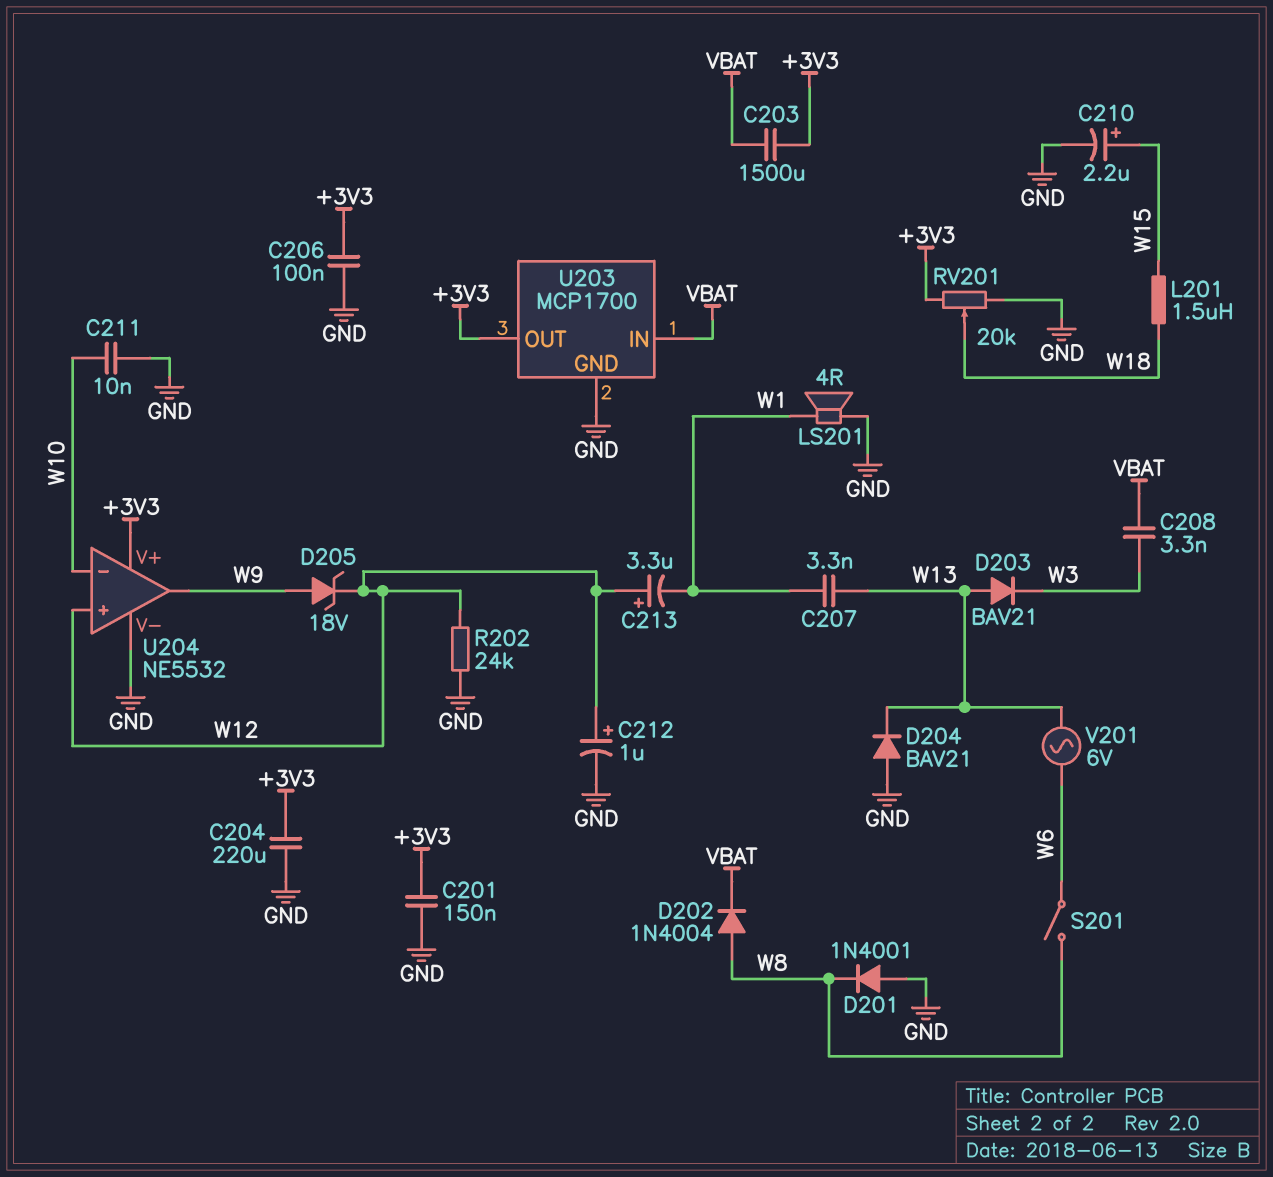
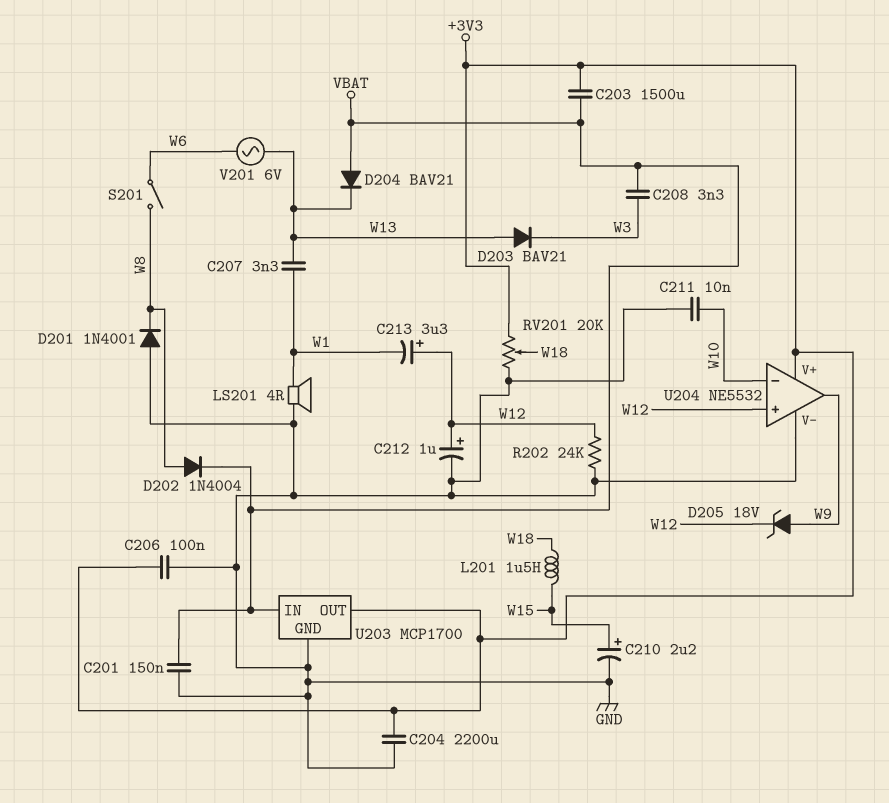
C201: 150nF (+3V3, GND) -> 150nF (GND, VBAT)
C204: 220uF (+3V3, GND) -> 2200uF (+3V3, GND)
D204: diode BAV21 (A GND, K W13) -> diode BAV21 (A VBAT, K W13)

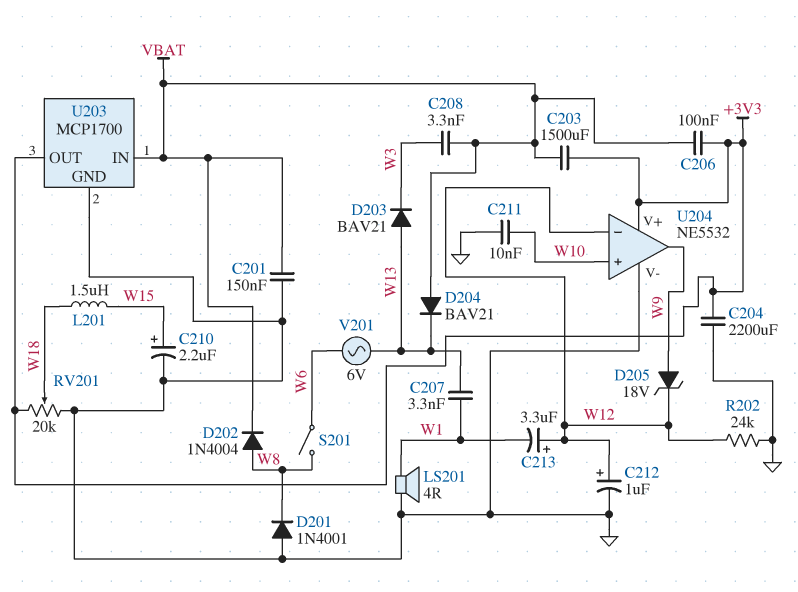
C206: 100nF (+3V3, GND) -> 100nF (+3V3, VBAT)
U204 pin in+: W12 -> W10
U204 pin in-: W10 -> W12

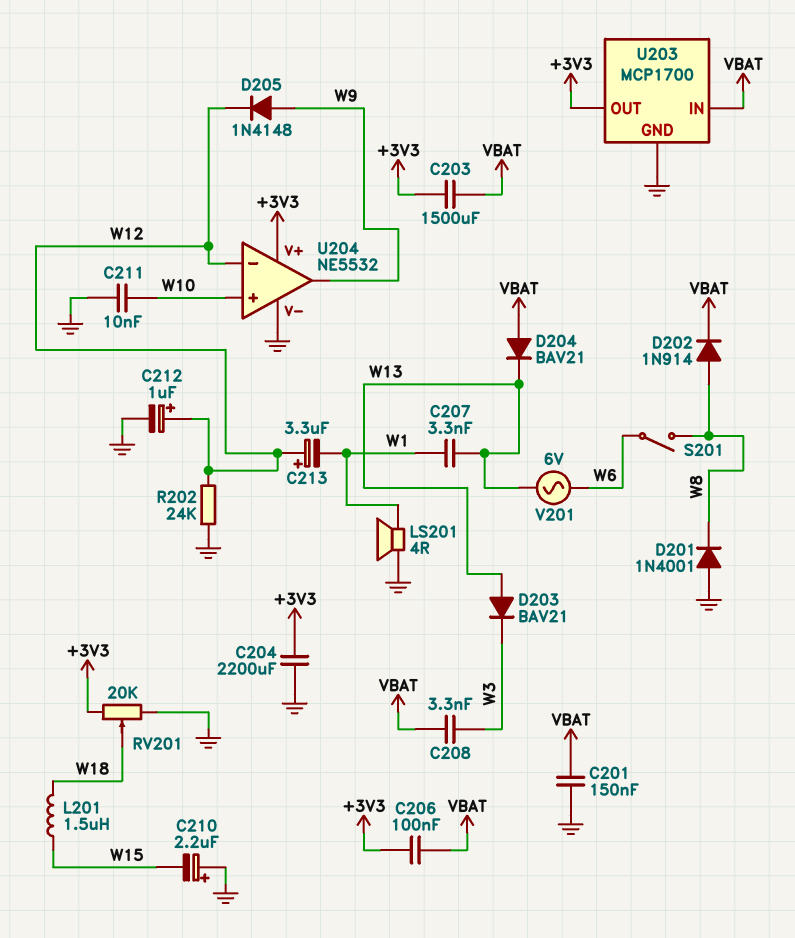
C210: 2.2uF (plus W15, minus GND) -> 2.2uF (plus GND, minus W15)
D202: diode 1N4004 (A W8, K VBAT) -> diode 1N914 (A W8, K VBAT)
D205: zener 18V (A W9, K W12) -> diode 1N4148 (A W9, K W12)

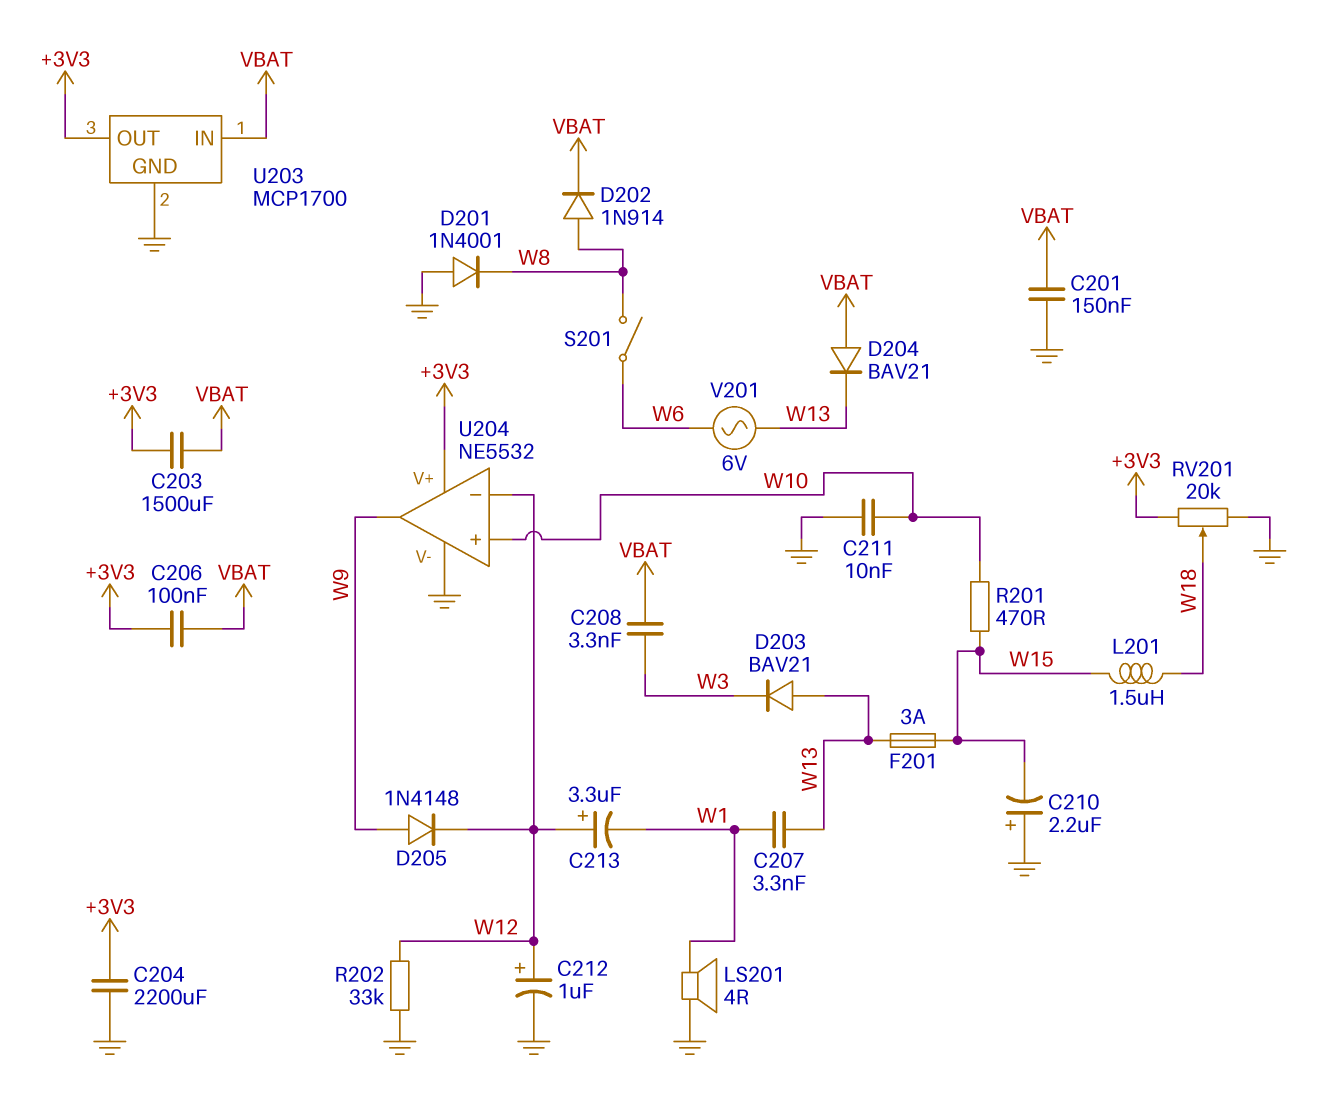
F201: none -> 3A (W13, W15)
R201: none -> 470 (W10, W15)
R202: 24k (GND, W12) -> 33k (GND, W12)

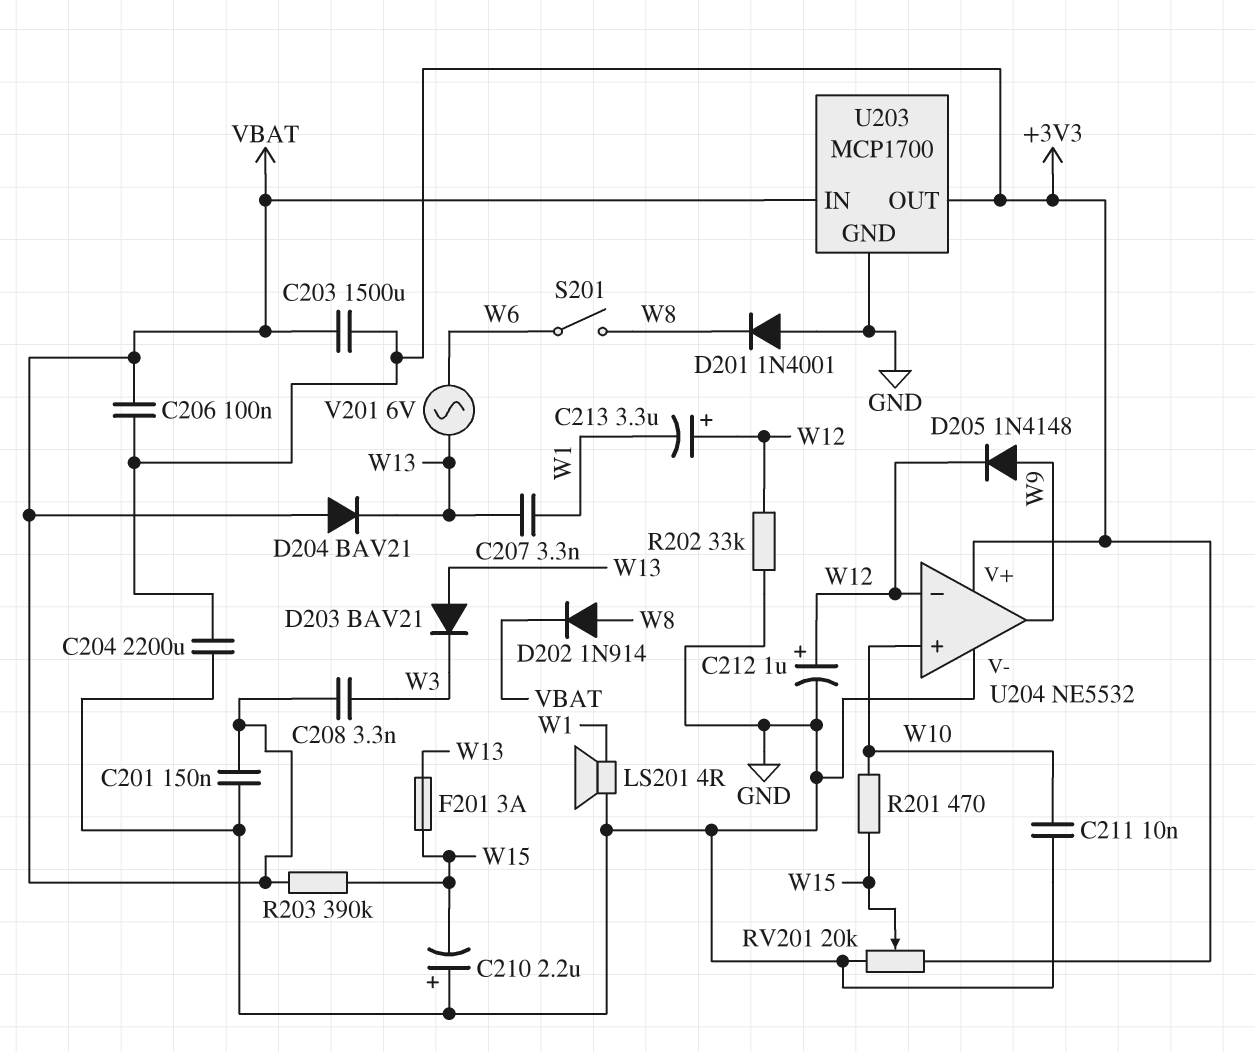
L201: 1.5uH (W15, W18) -> none
R203: none -> 390k (VBAT, W15)
RV201: 20k (+3V3, GND, wiper W18) -> 20k (+3V3, GND, wiper W15)

